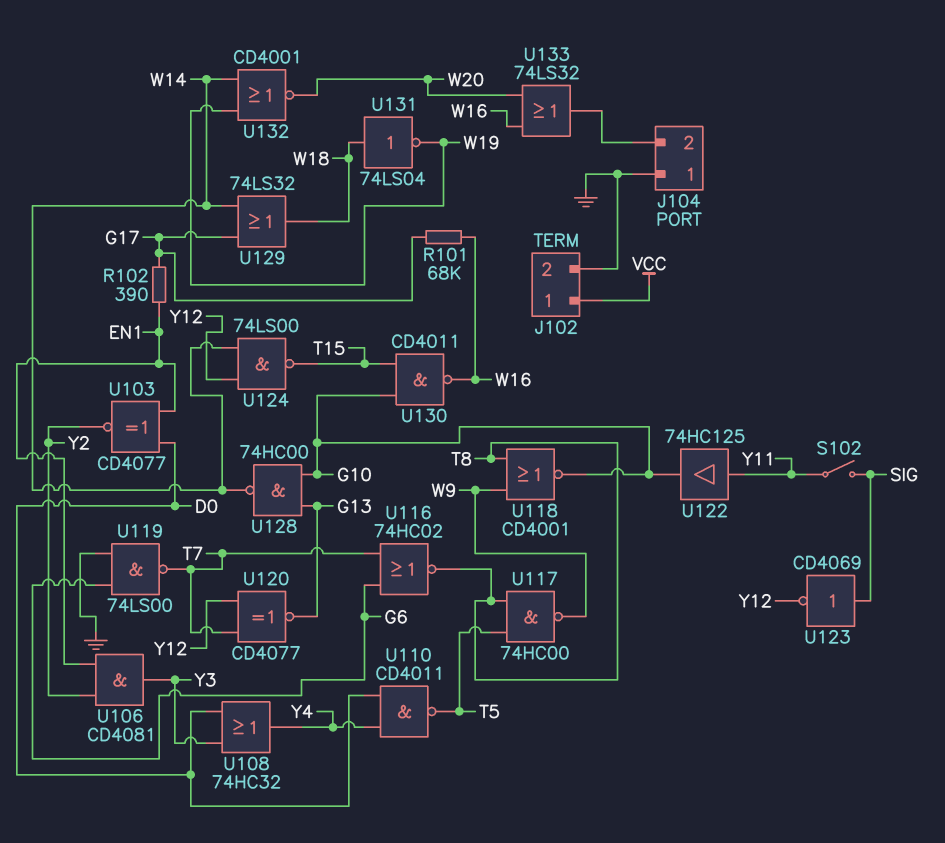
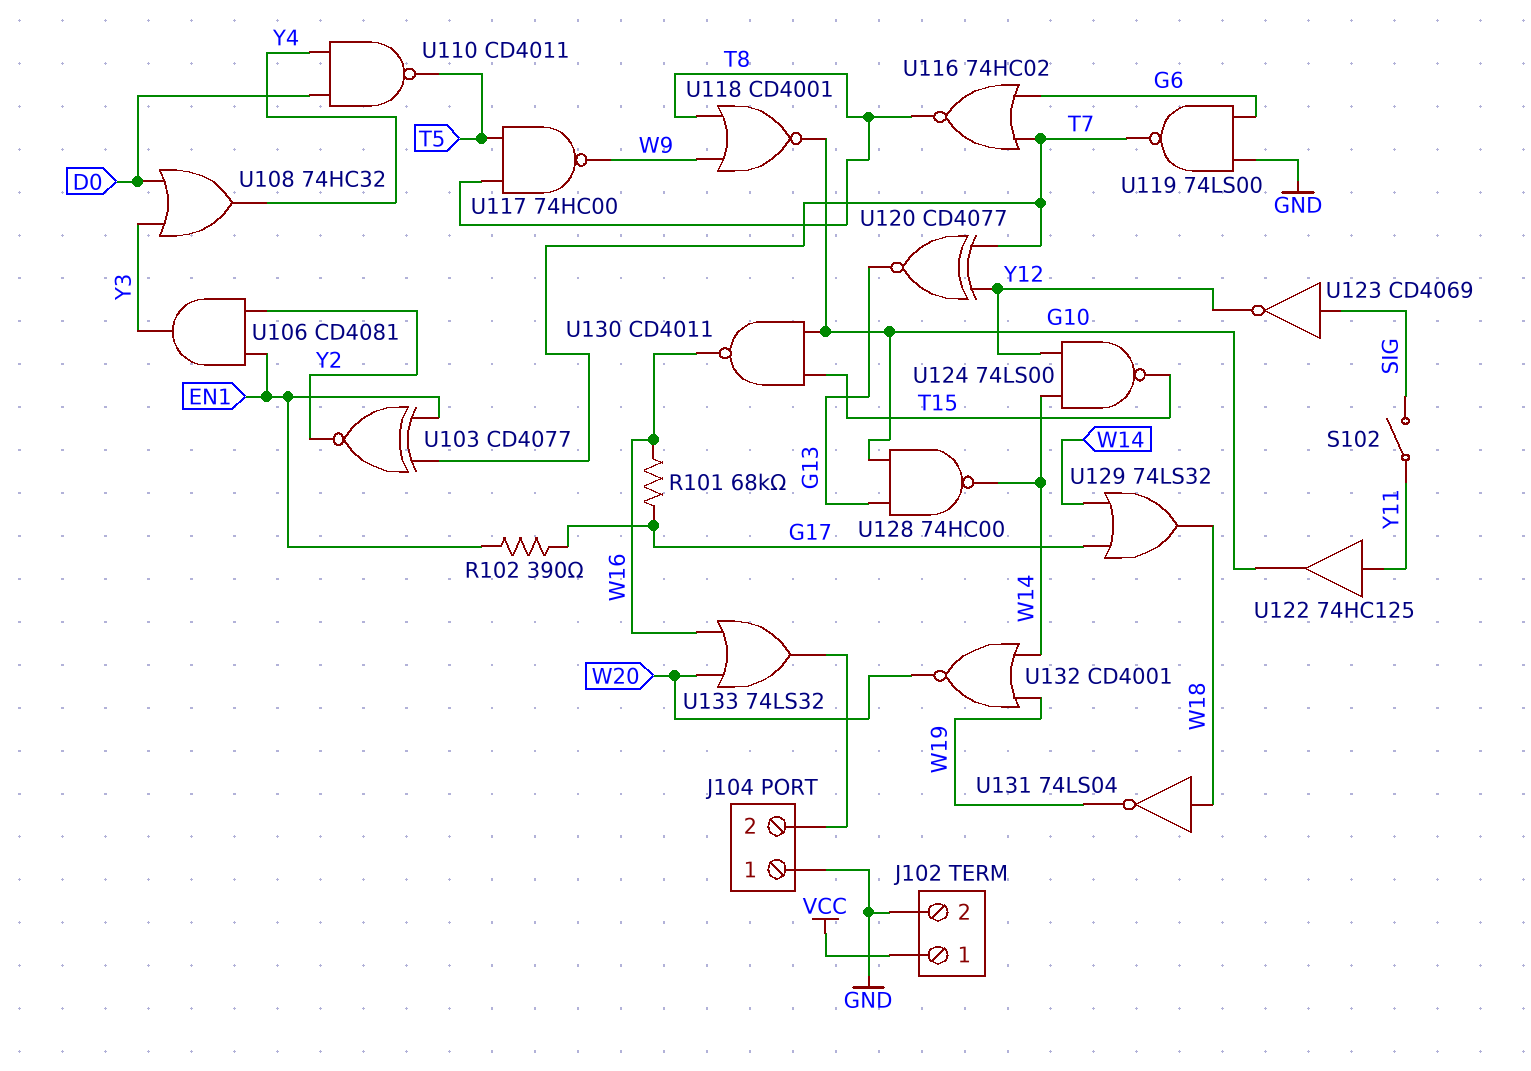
U103: XNOR CD4077 (in D0, in EN1, out Y2) -> XNOR CD4077 (in EN1, in T7, out Y2)

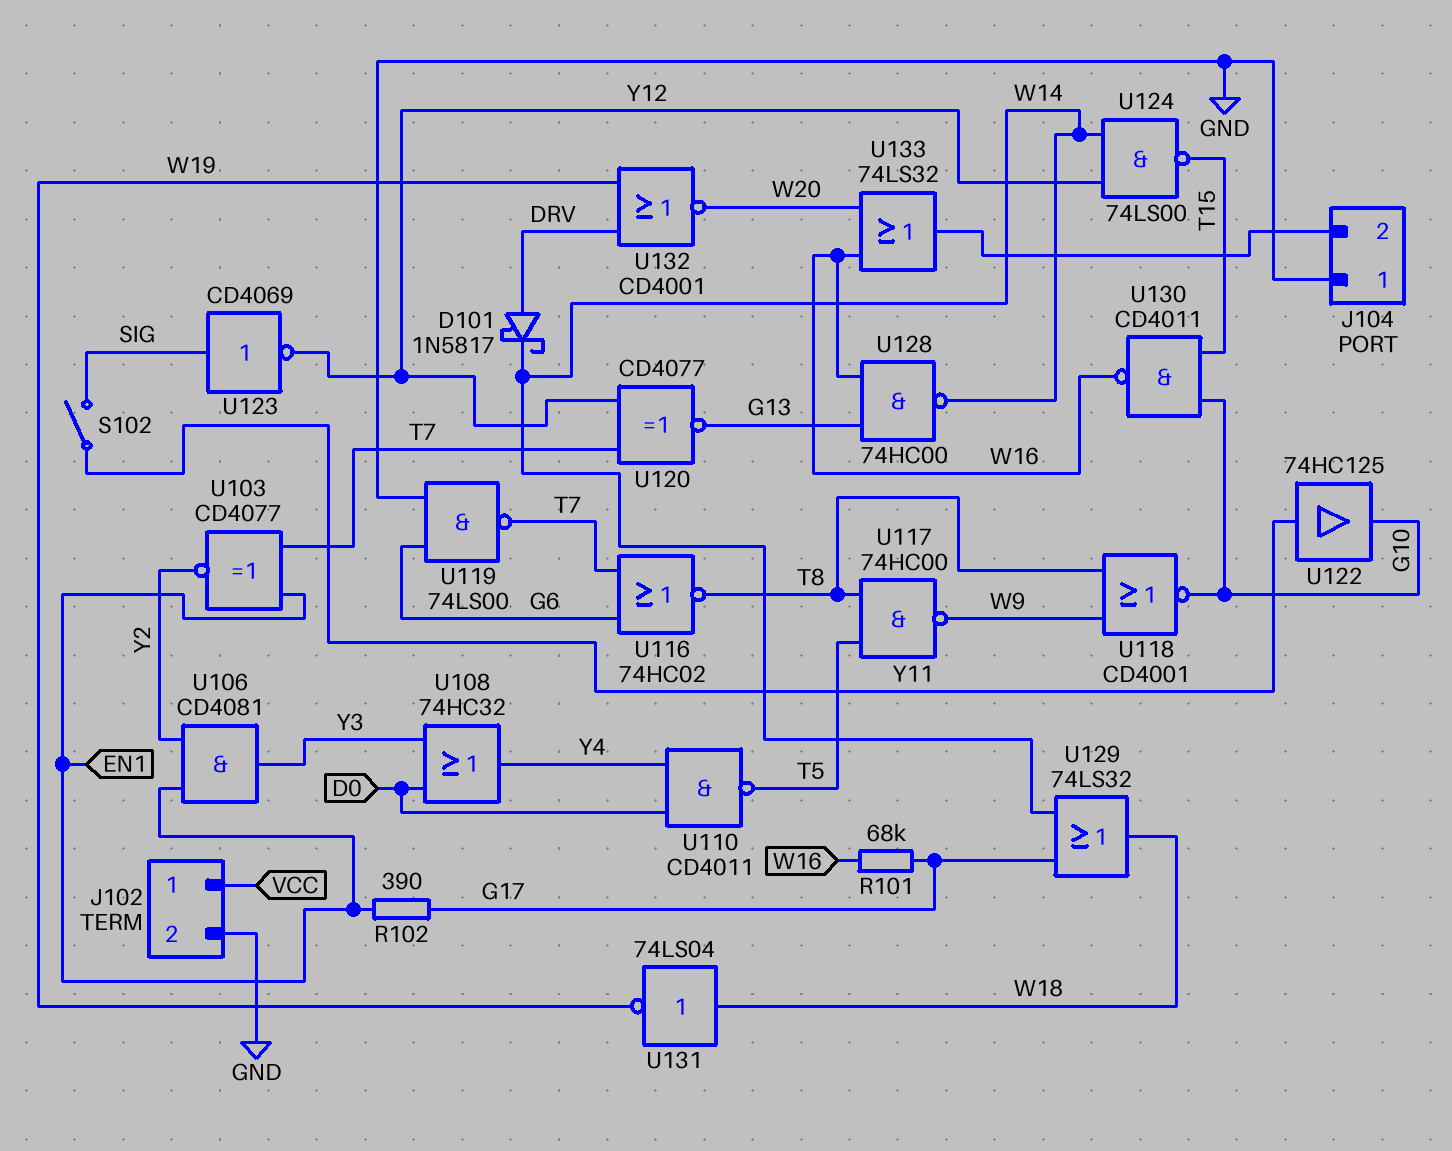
D101: none -> schottky 1N5817 (A DRV, K W14)
U128: NAND 74HC00 (in G10, in G13, out W14) -> NAND 74HC00 (in G13, in W16, out W14)
U132: NOR CD4001 (in W14, in W19, out W20) -> NOR CD4001 (in DRV, in W19, out W20)

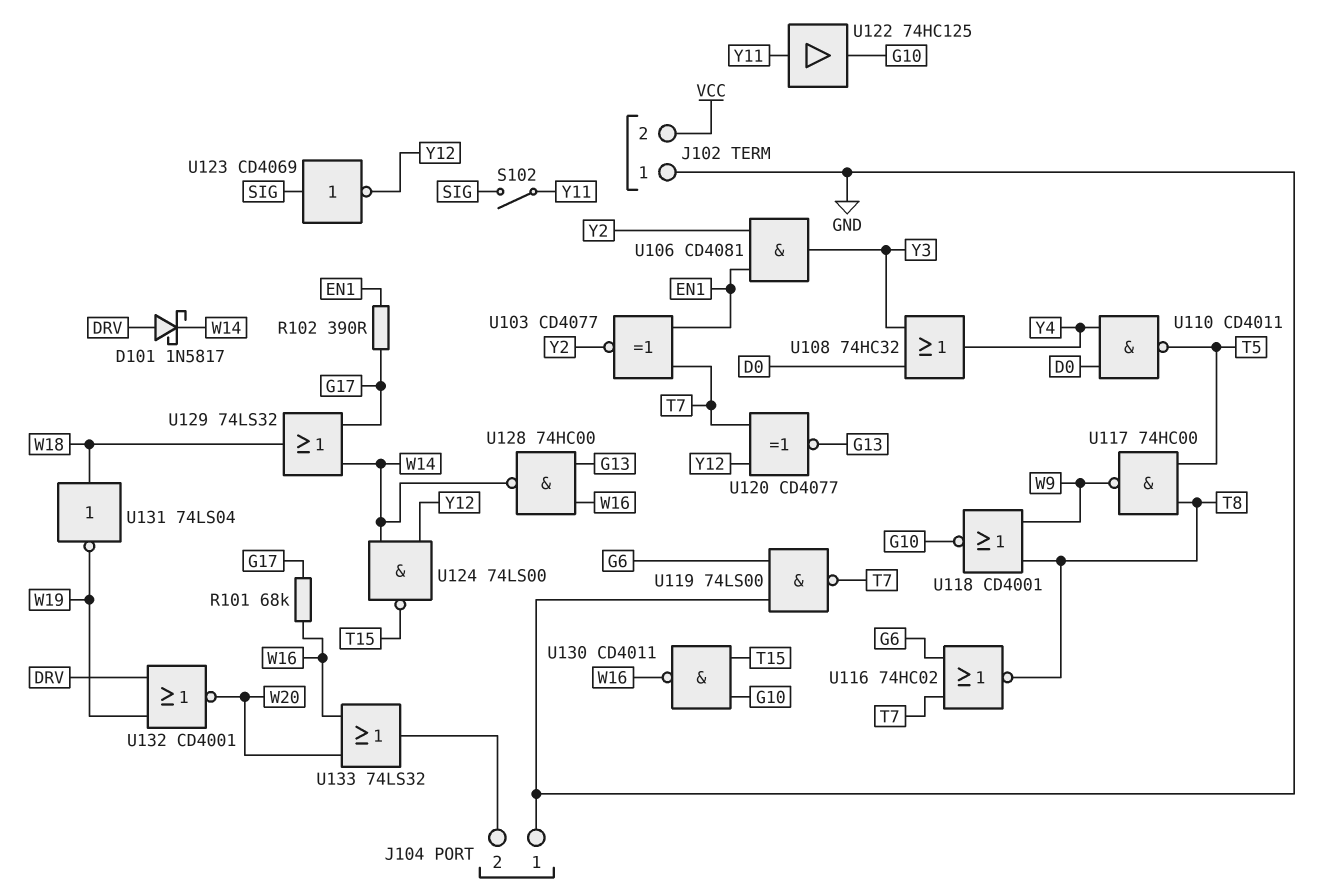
J102 pin 1: VCC -> GND
J102 pin 2: GND -> VCC

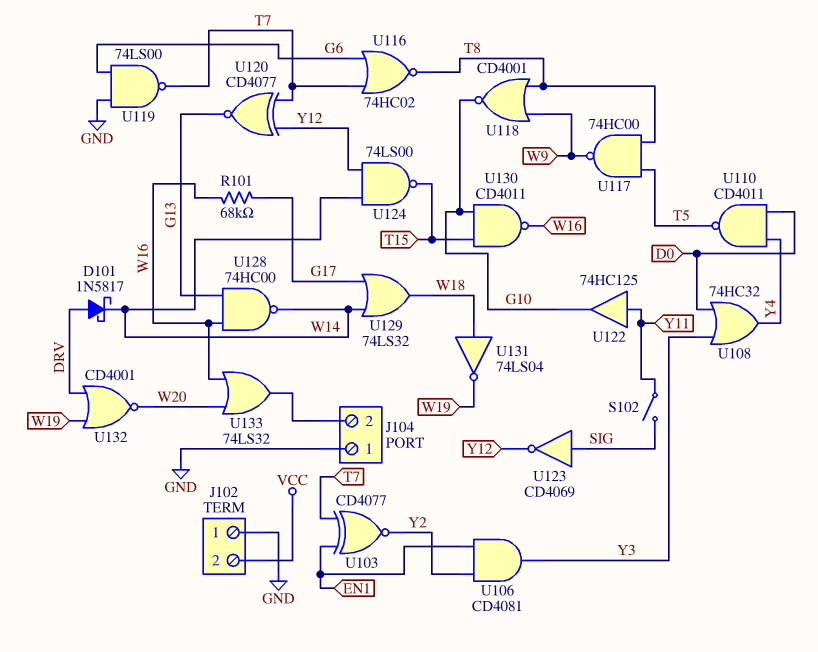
R102: 390 (EN1, G17) -> none

